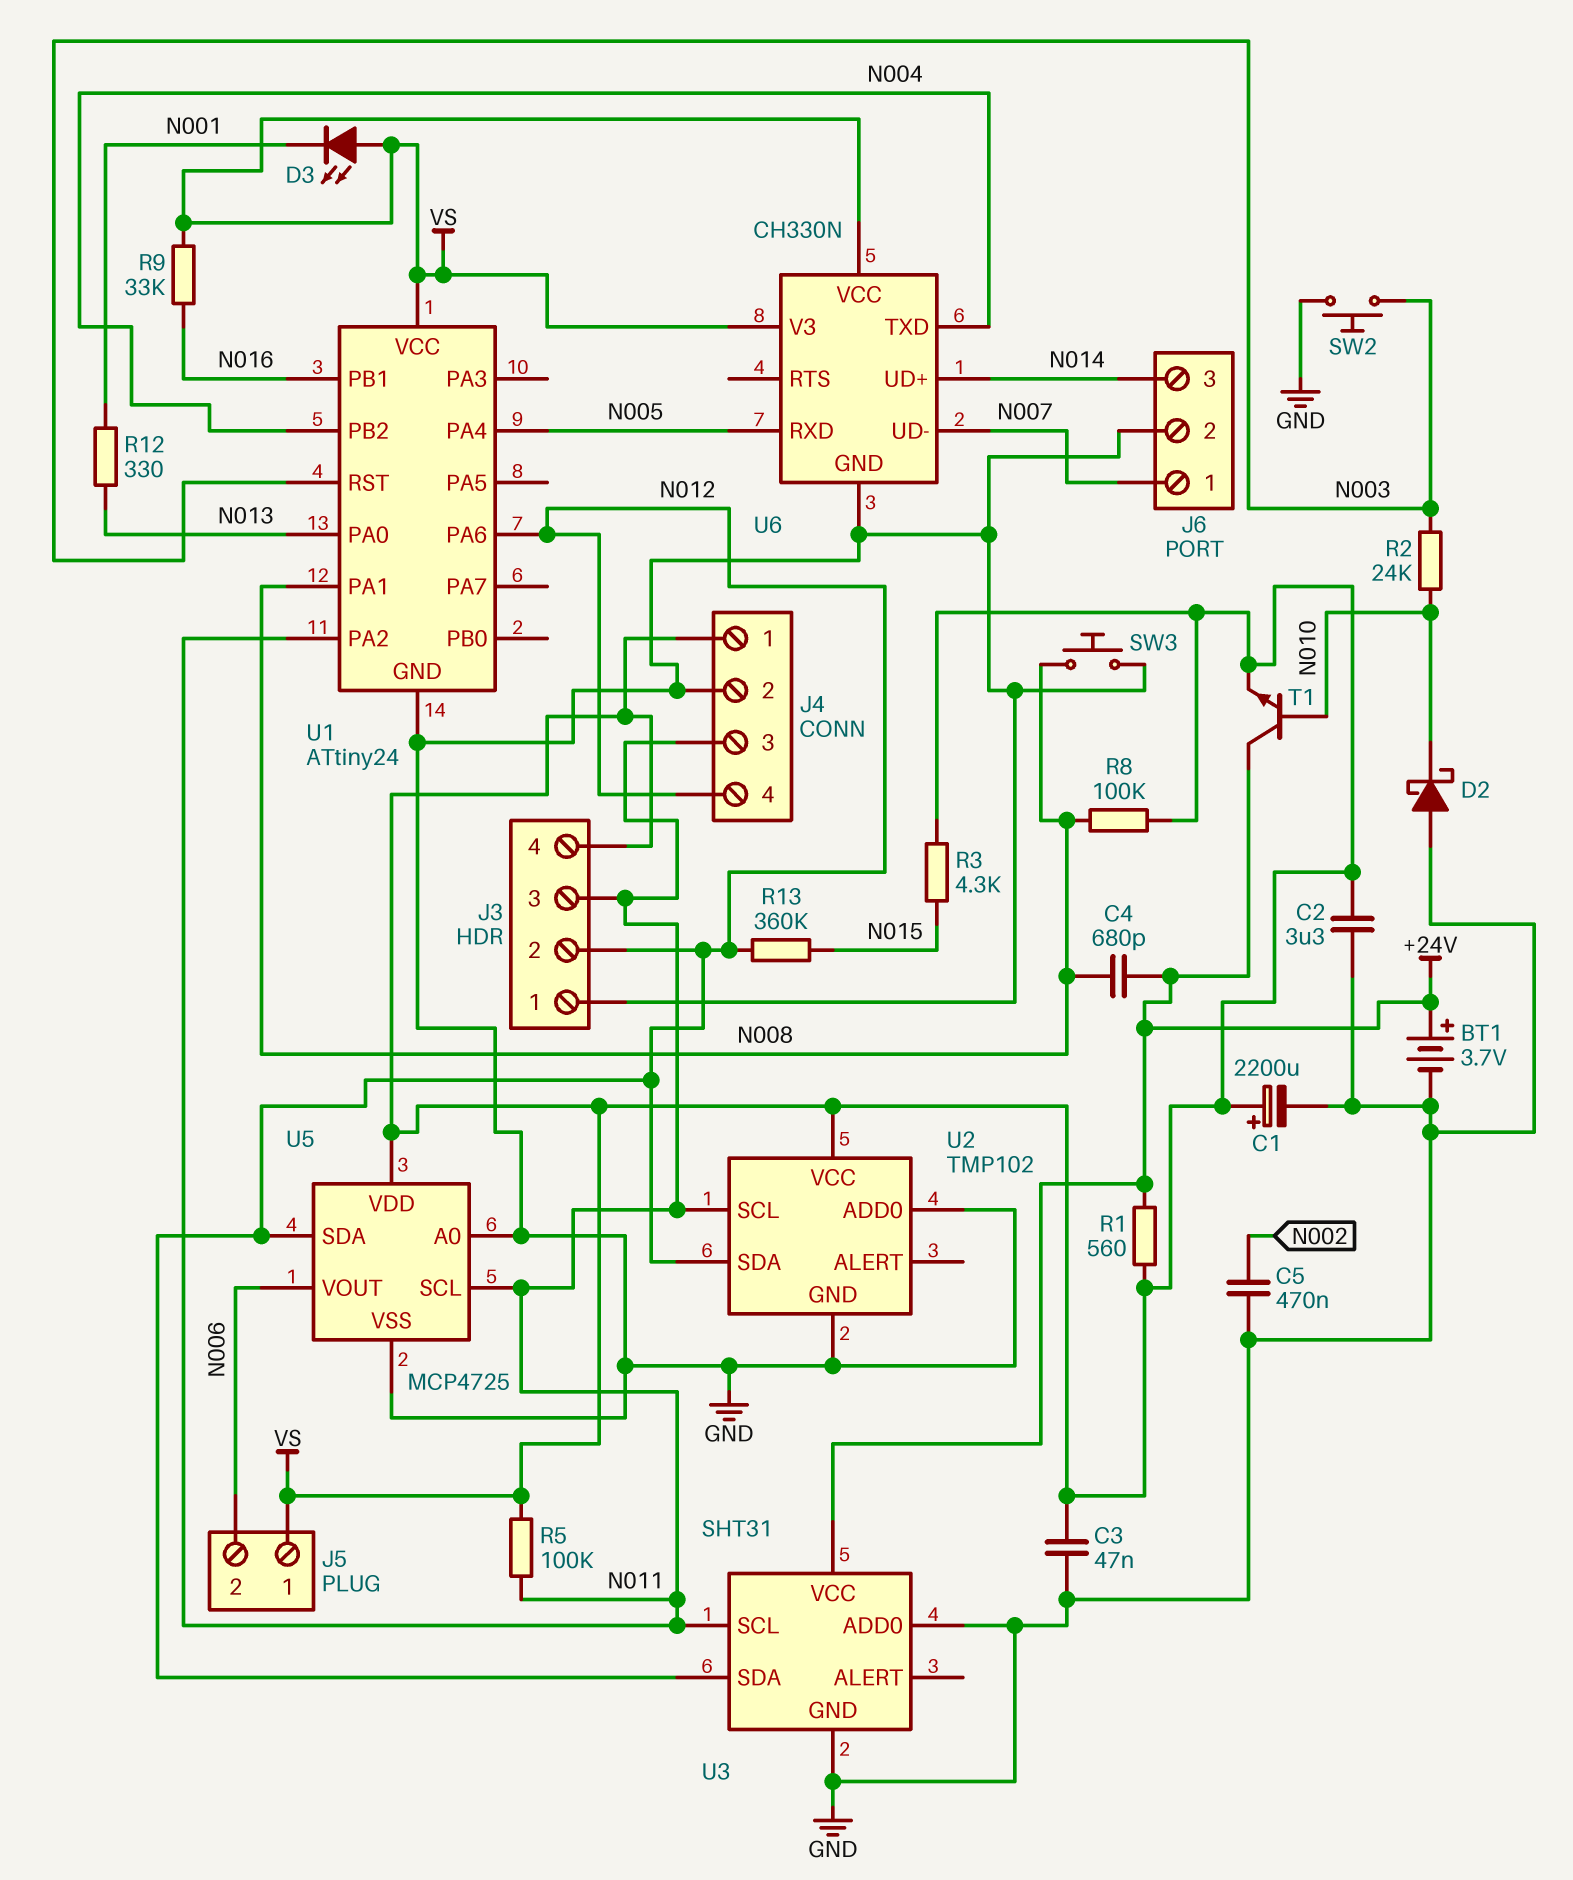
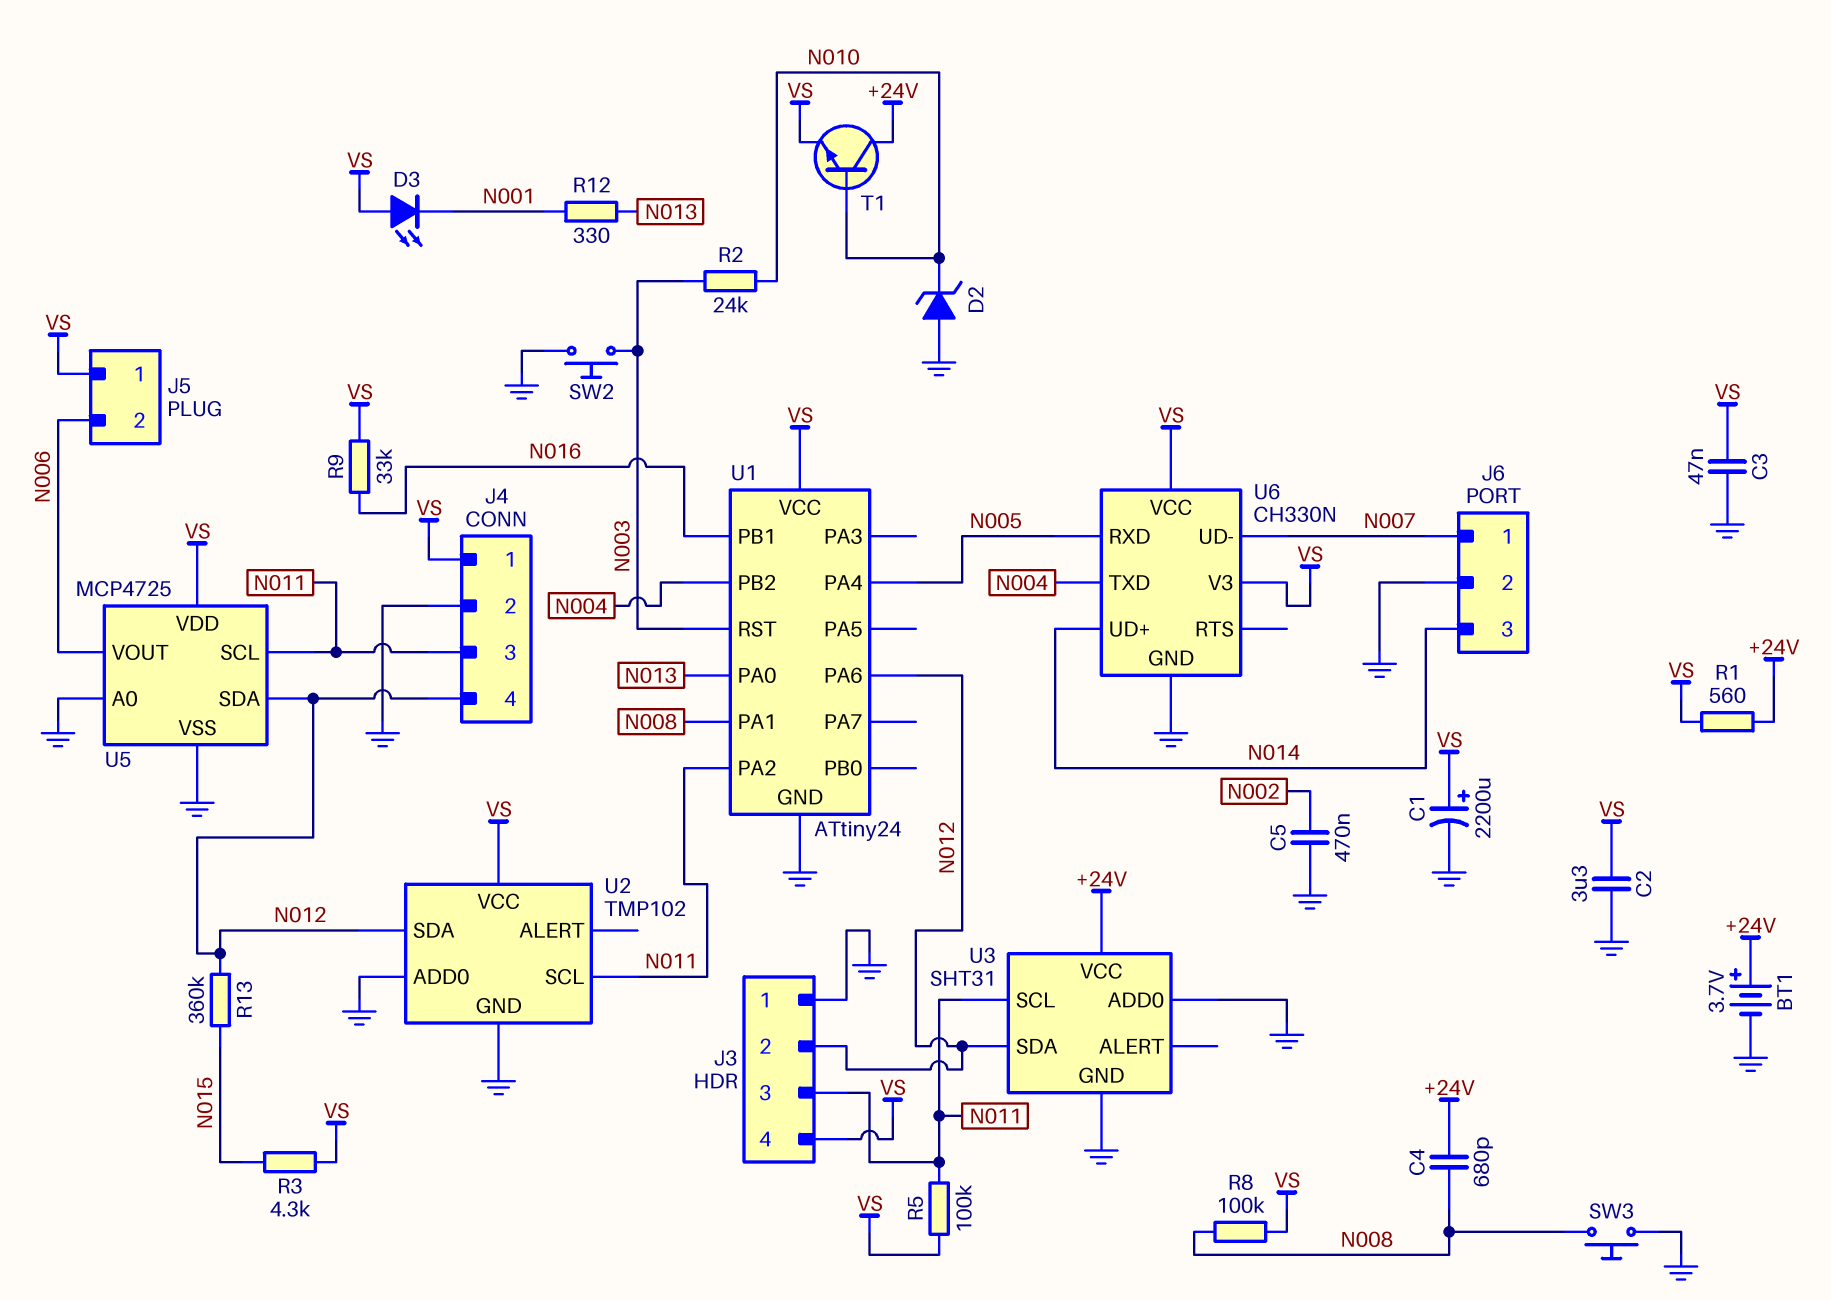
D2: schottky (A GND, K N010) -> zener (A GND, K N010)

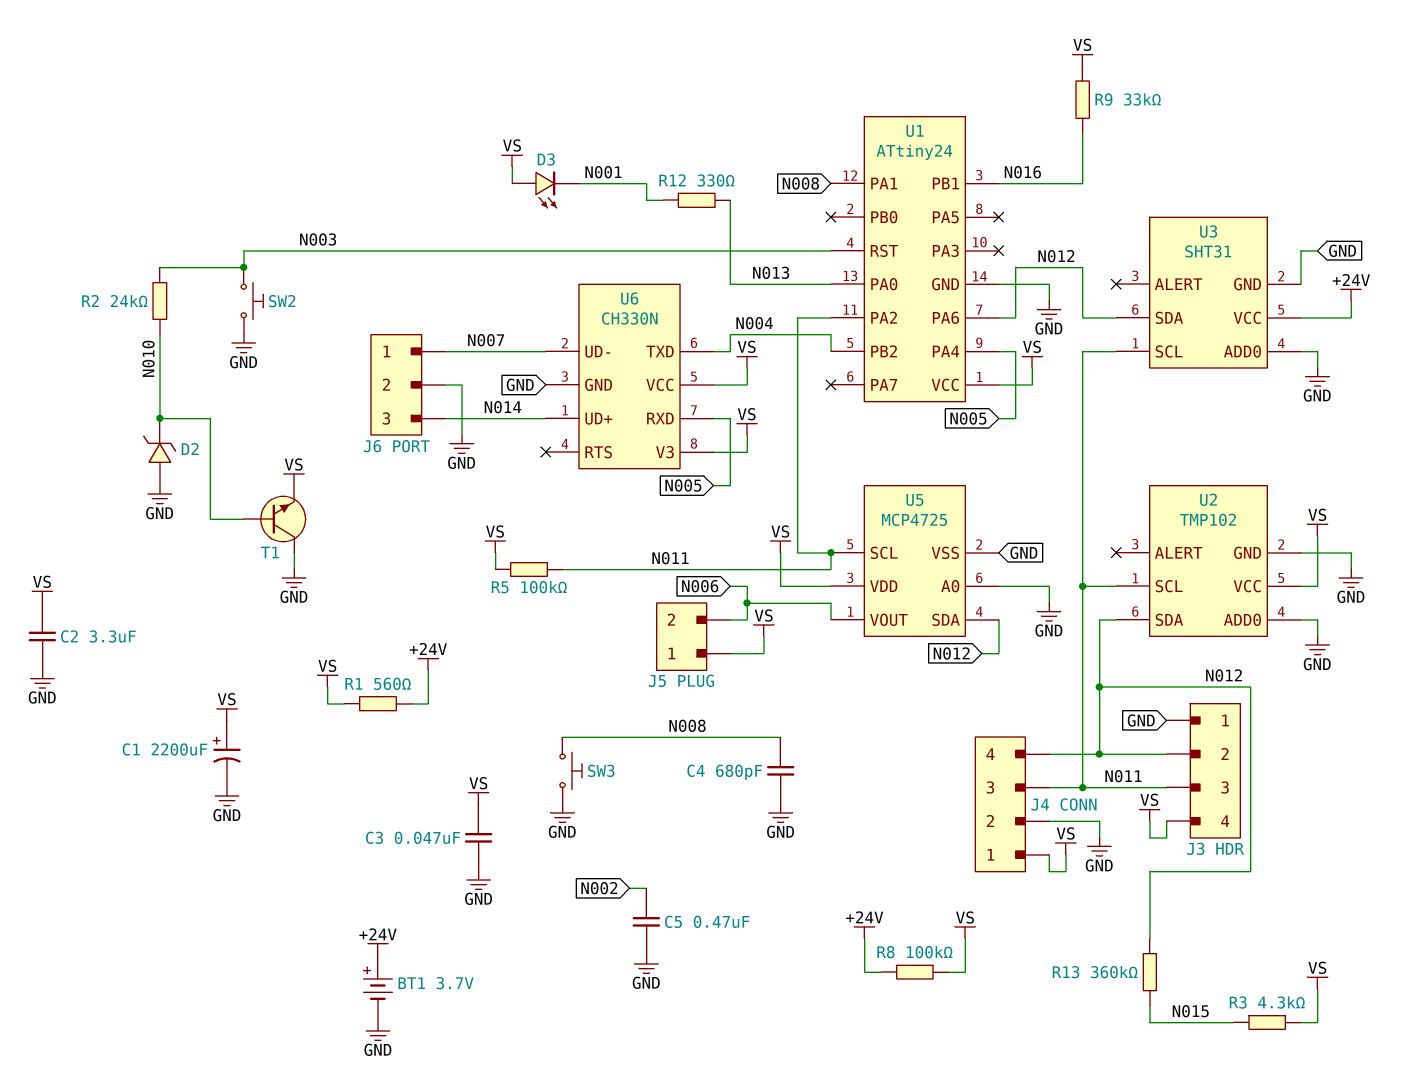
C4: 680pF (+24V, N008) -> 680pF (GND, N008)
R8: 100k (N008, VS) -> 100k (+24V, VS)
T1: NPN (B N010, C +24V, E VS) -> NPN (B N010, C GND, E VS)

